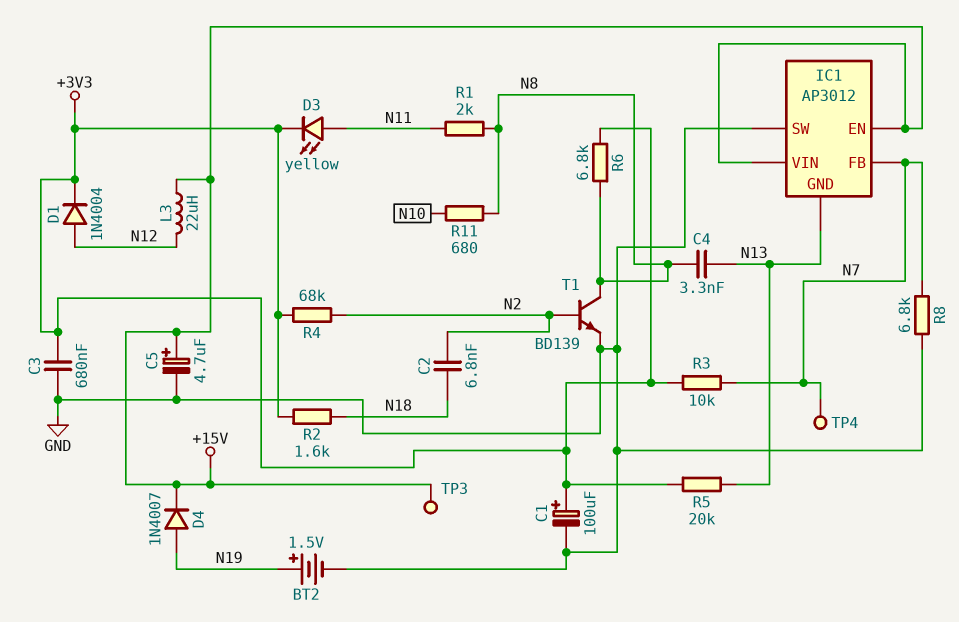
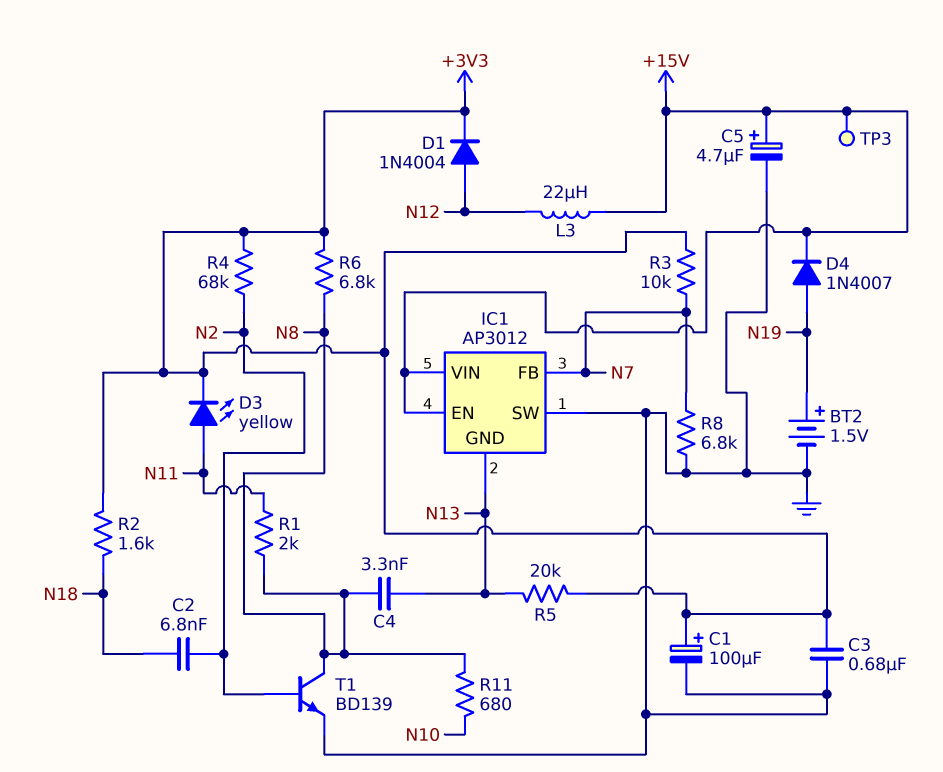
TP4: test point (N7) -> none

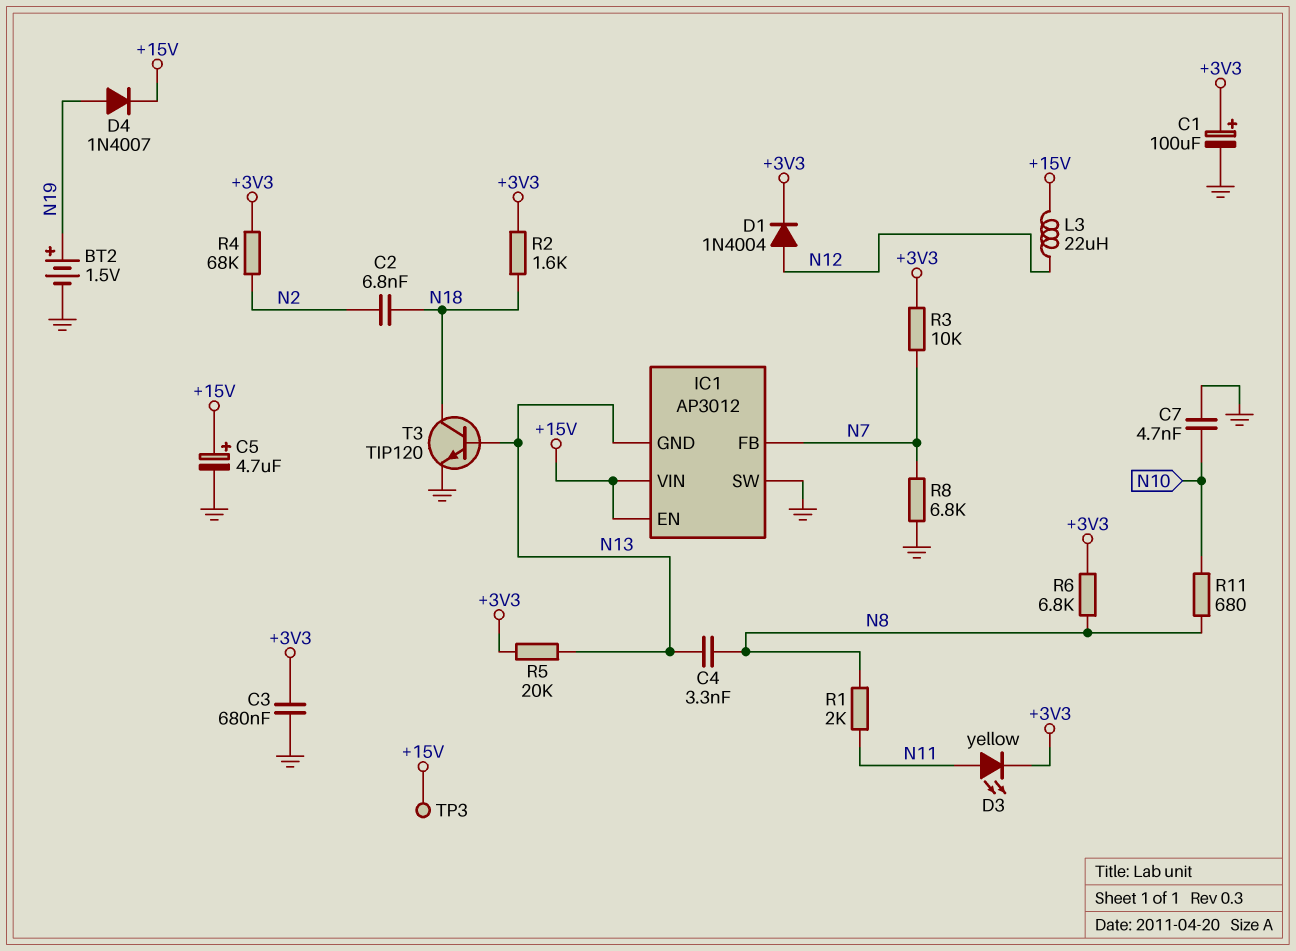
C7: none -> 4.7nF (GND, N10)
T1: NPN BD139 (B N2, C N8, E GND) -> none
T3: none -> NPN TIP120 (B N13, C N18, E GND)

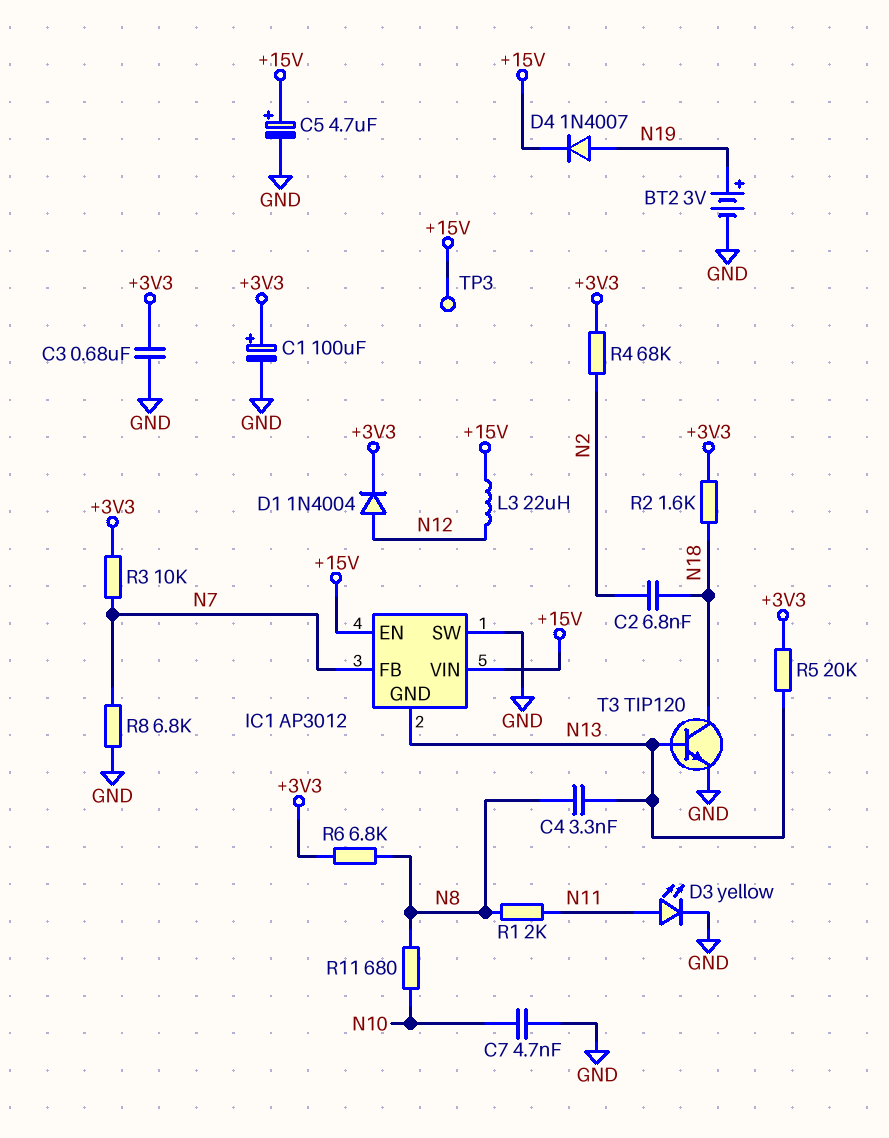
BT2: 1.5V (plus N19, minus GND) -> 3V (plus N19, minus GND)
D3: LED yellow (A N11, K +3V3) -> LED yellow (A N11, K GND)

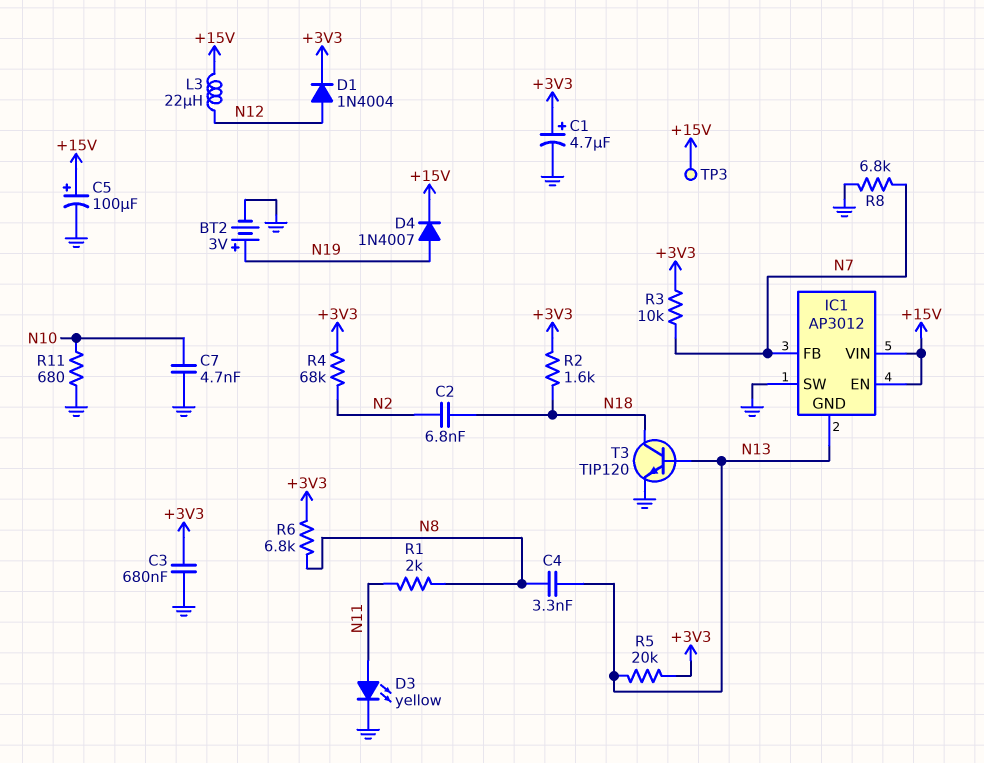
C1: 100uF (plus +3V3, minus GND) -> 4.7uF (plus +3V3, minus GND)
C5: 4.7uF (plus +15V, minus GND) -> 100uF (plus +15V, minus GND)
R11: 680 (N8, N10) -> 680 (GND, N10)

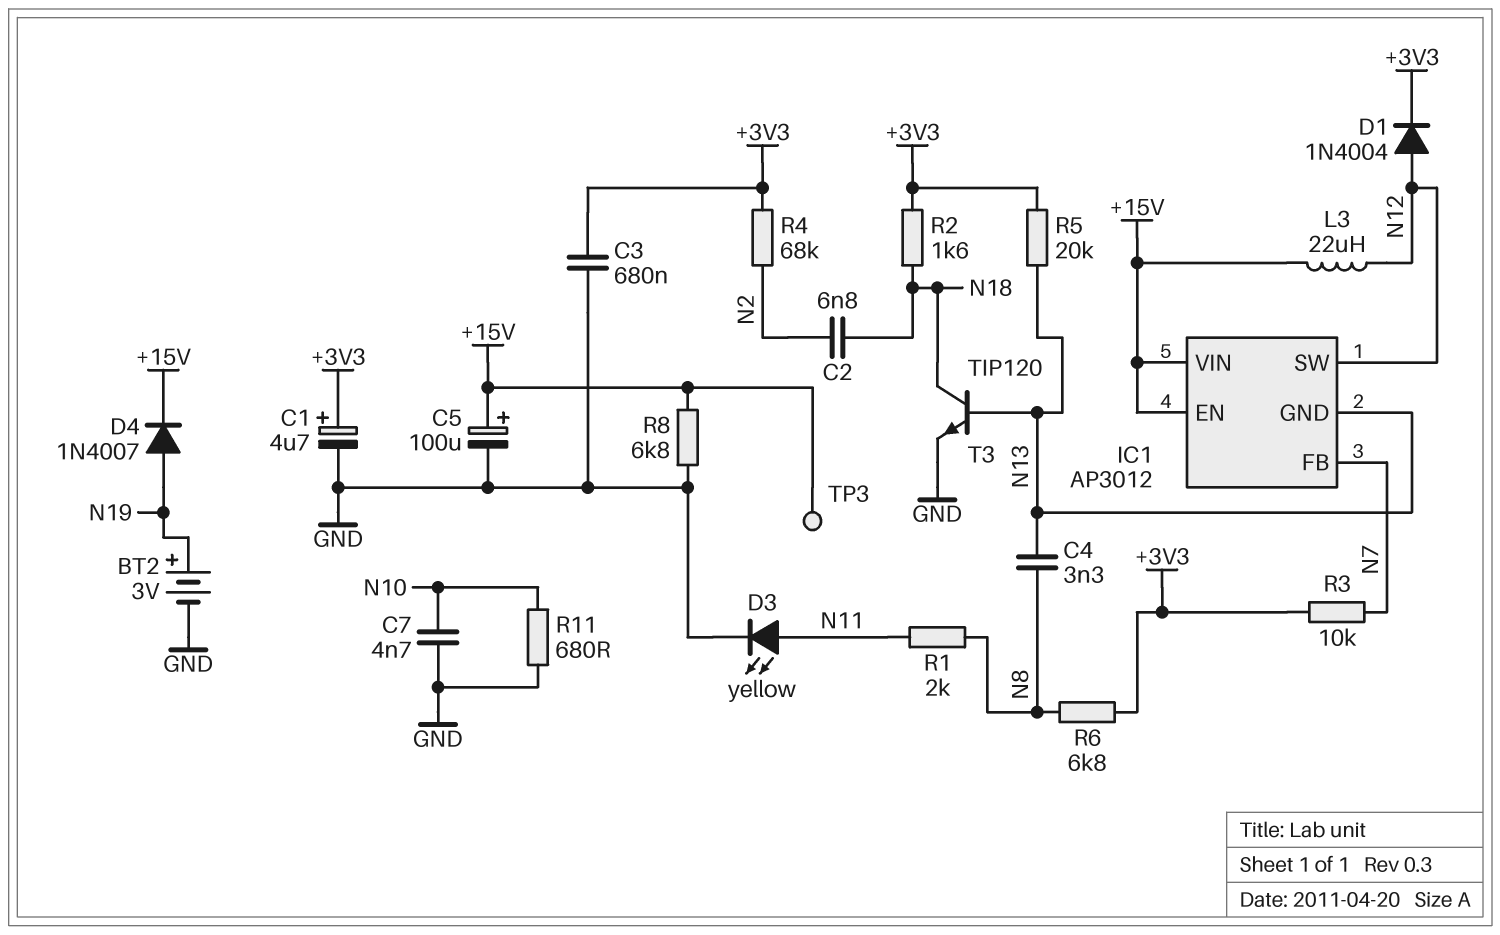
IC1 pin SW: GND -> N12
R8: 6.8k (GND, N7) -> 6.8k (+15V, GND)

